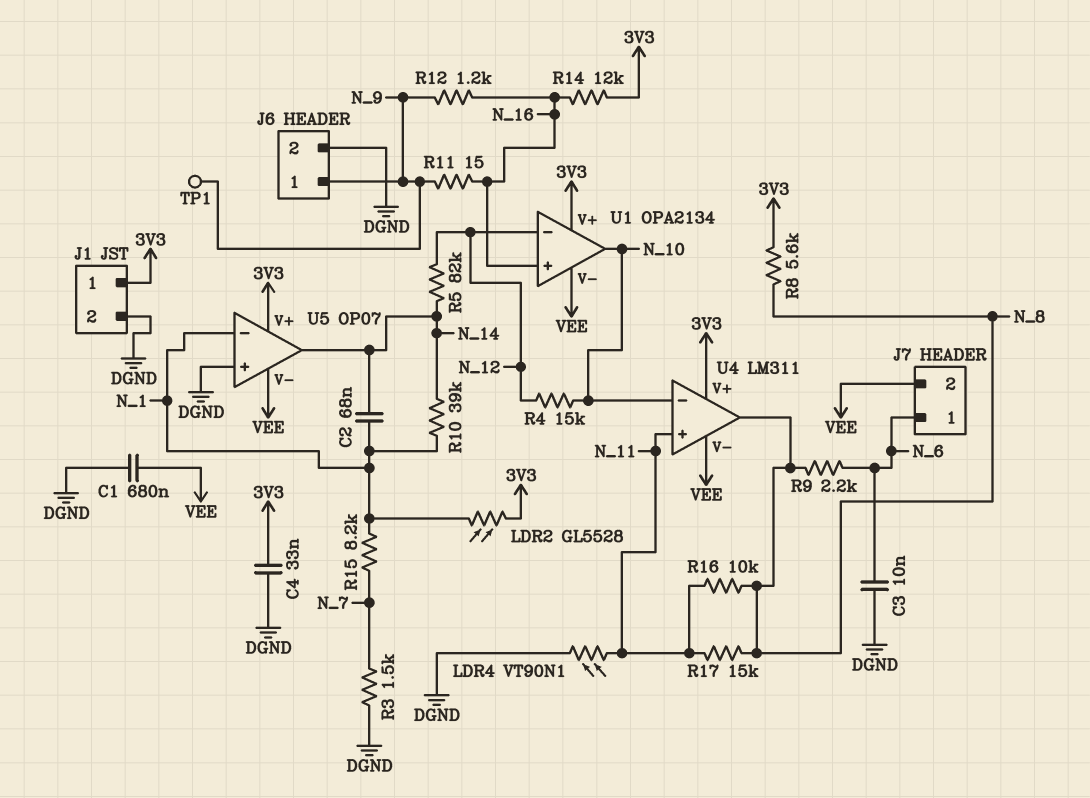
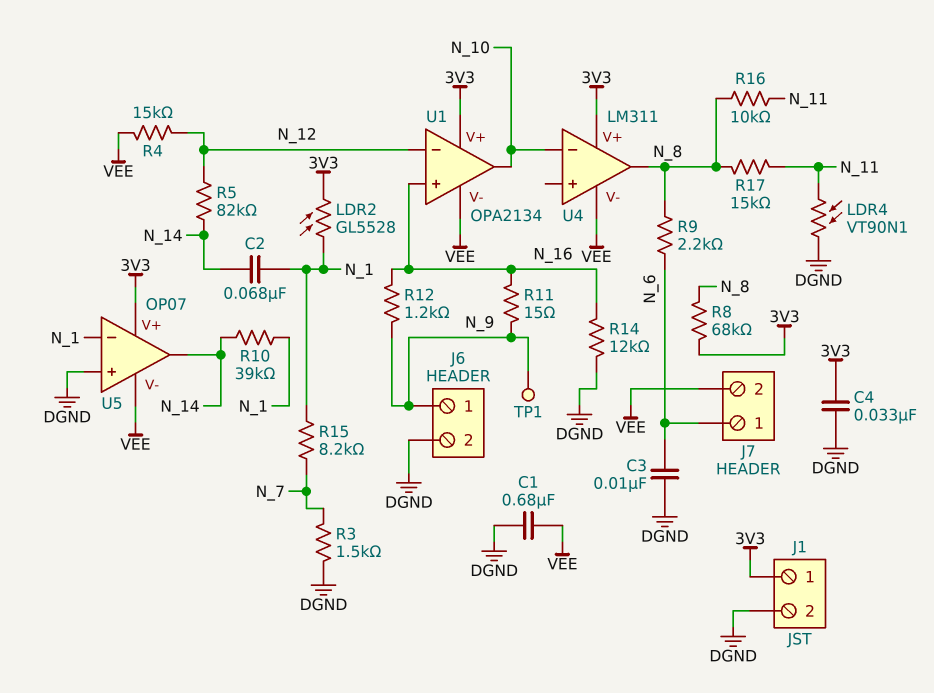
R4: 15k (N_10, N_12) -> 15k (N_12, VEE)
R8: 5.6k (3V3, N_8) -> 68k (3V3, N_8)
R14: 12k (3V3, N_16) -> 12k (DGND, N_16)
U4 pin in+: N_11 -> none

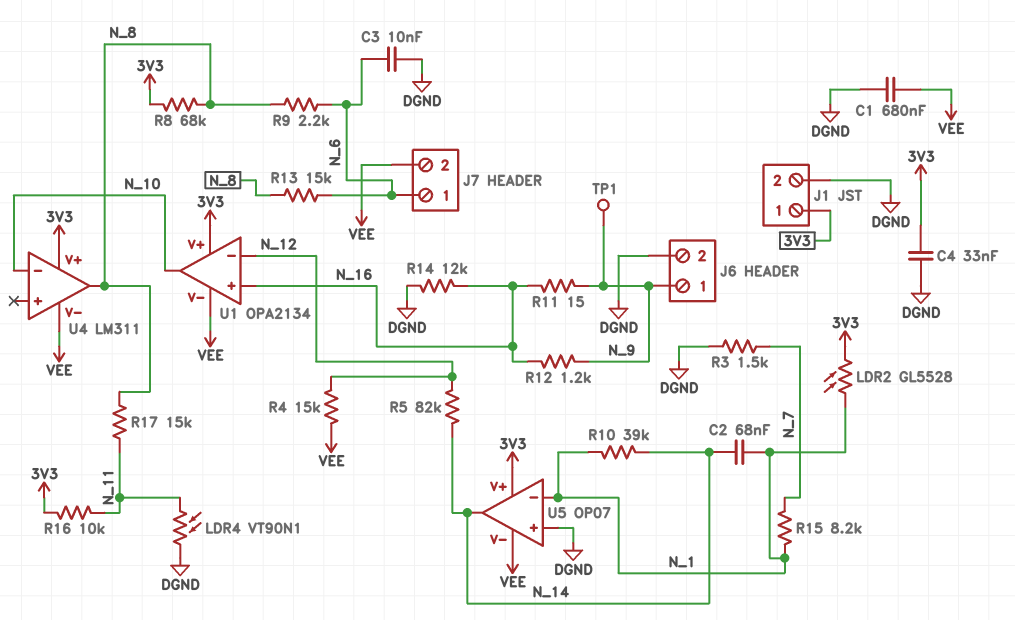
R13: none -> 15k (N_6, N_8)
R16: 10k (N_8, N_11) -> 10k (3V3, N_11)

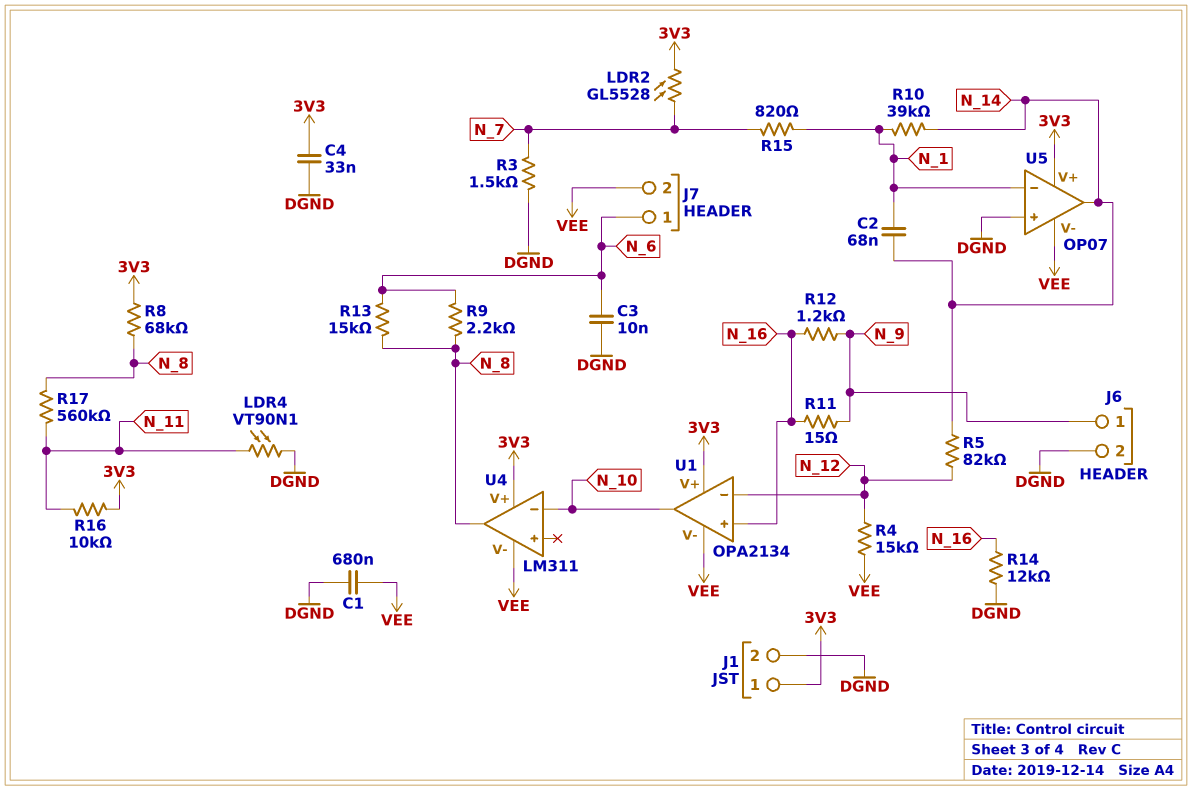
LDR2: GL5528 (3V3, N_1) -> GL5528 (3V3, N_7)
R15: 8.2k (N_1, N_7) -> 820 (N_1, N_7)
R17: 15k (N_8, N_11) -> 560k (N_8, N_11)
TP1: test point (N_9) -> none

